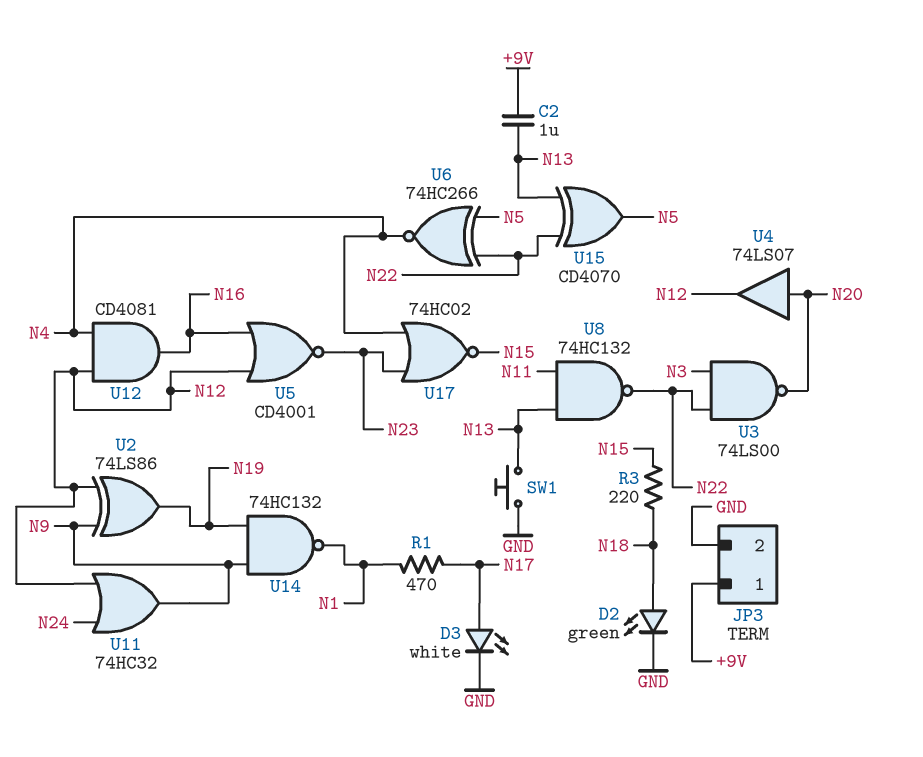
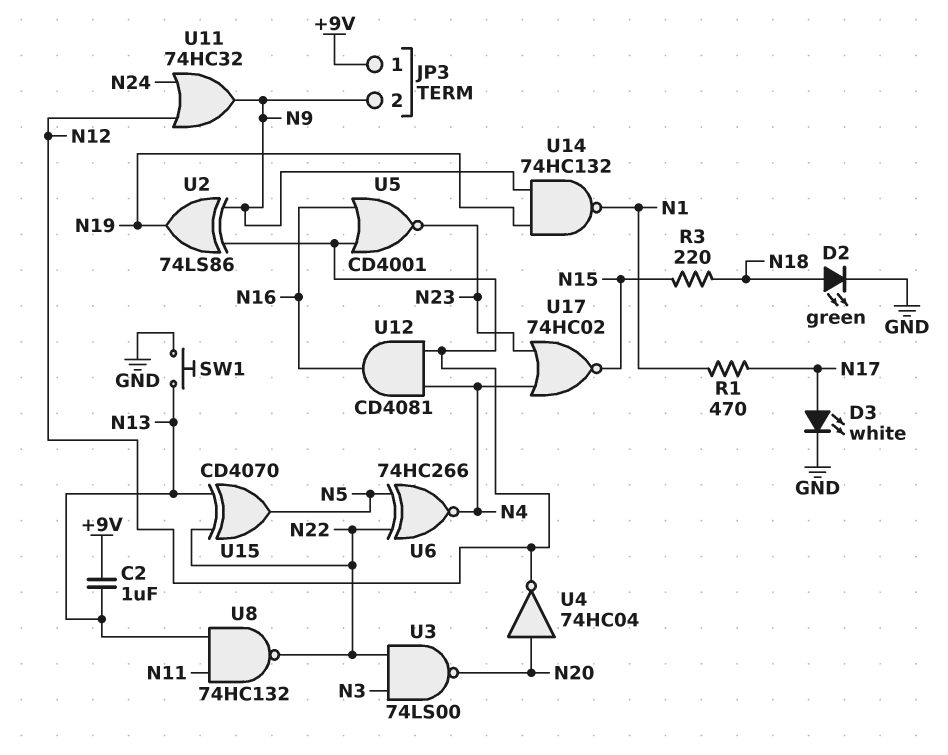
JP3 pin 2: GND -> N9
U4: buffer 74LS07 (in N20, out N12) -> NOT 74HC04 (in N20, out N12)

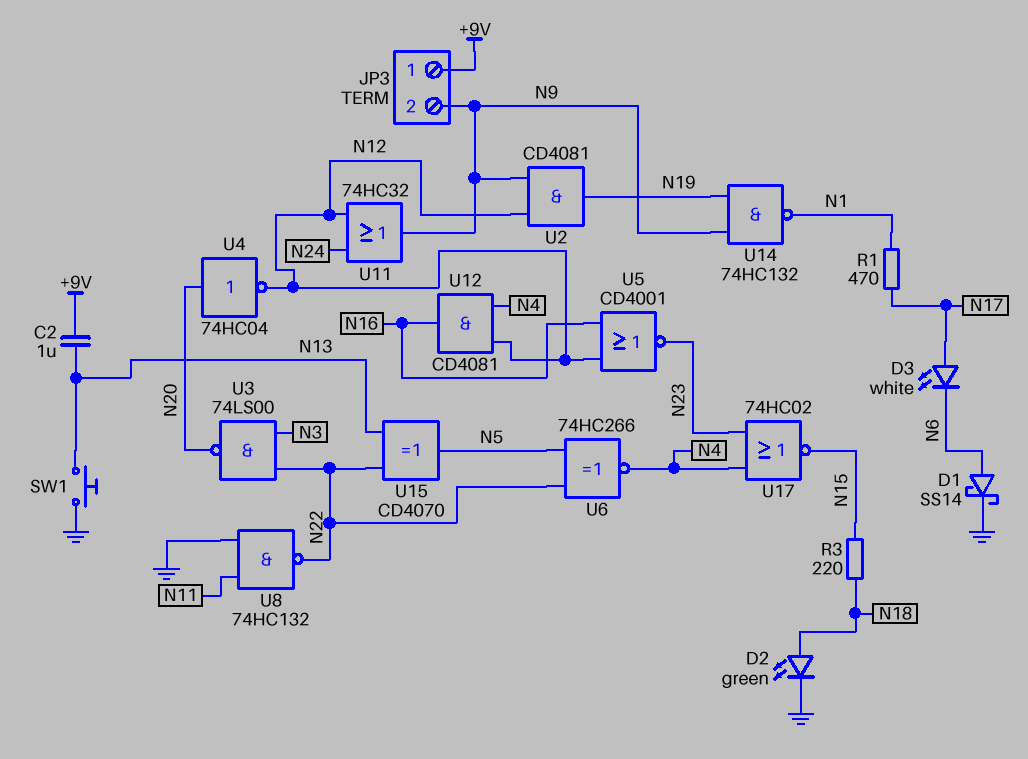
D1: none -> schottky SS14 (A N6, K GND)
D3: LED white (A N17, K GND) -> LED white (A N17, K N6)
U2: XOR 74LS86 (in N9, in N12, out N19) -> AND CD4081 (in N9, in N12, out N19)
U8: NAND 74HC132 (in N11, in N13, out N22) -> NAND 74HC132 (in GND, in N11, out N22)

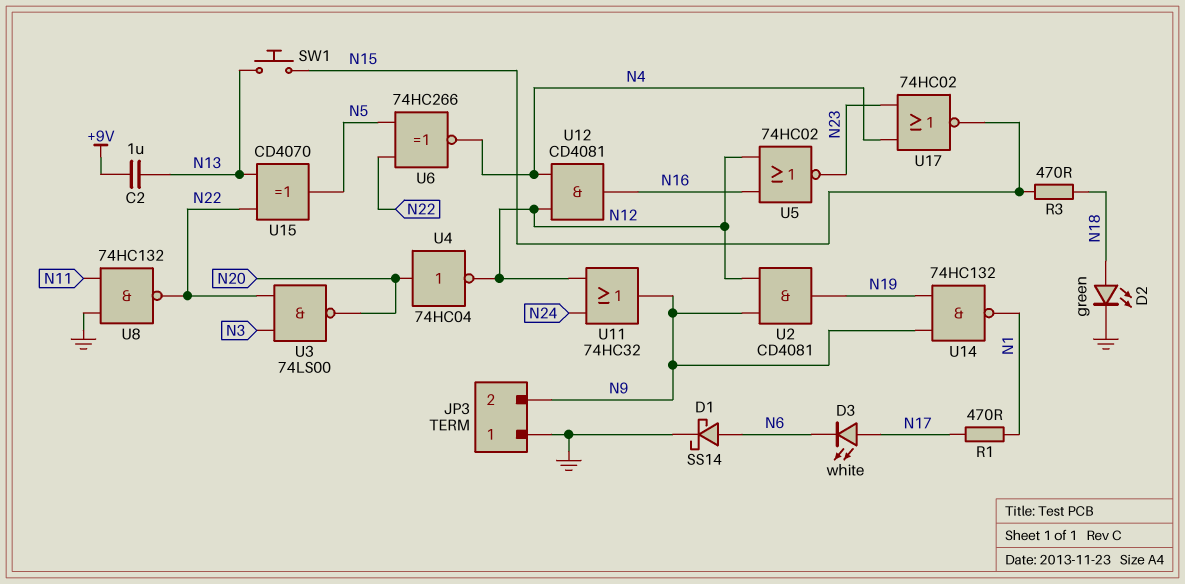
JP3 pin 1: +9V -> GND
R3: 220 (N15, N18) -> 470 (N15, N18)
SW1: button (GND, N13) -> button (N13, N15)
U5: NOR CD4001 (in N12, in N16, out N23) -> NOR 74HC02 (in N12, in N16, out N23)

